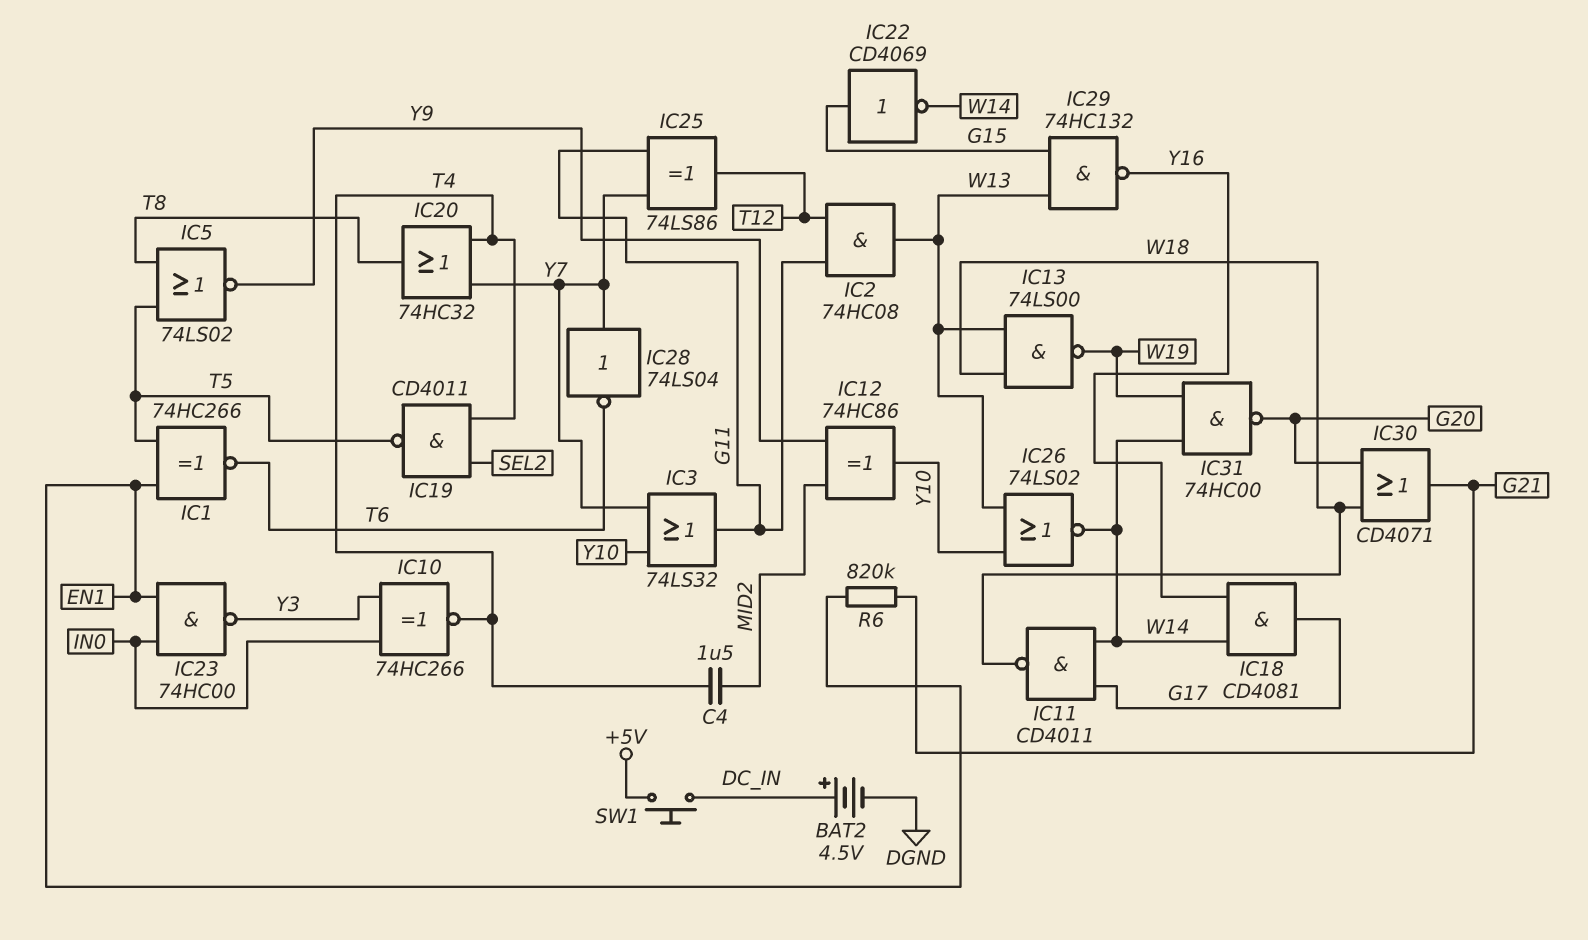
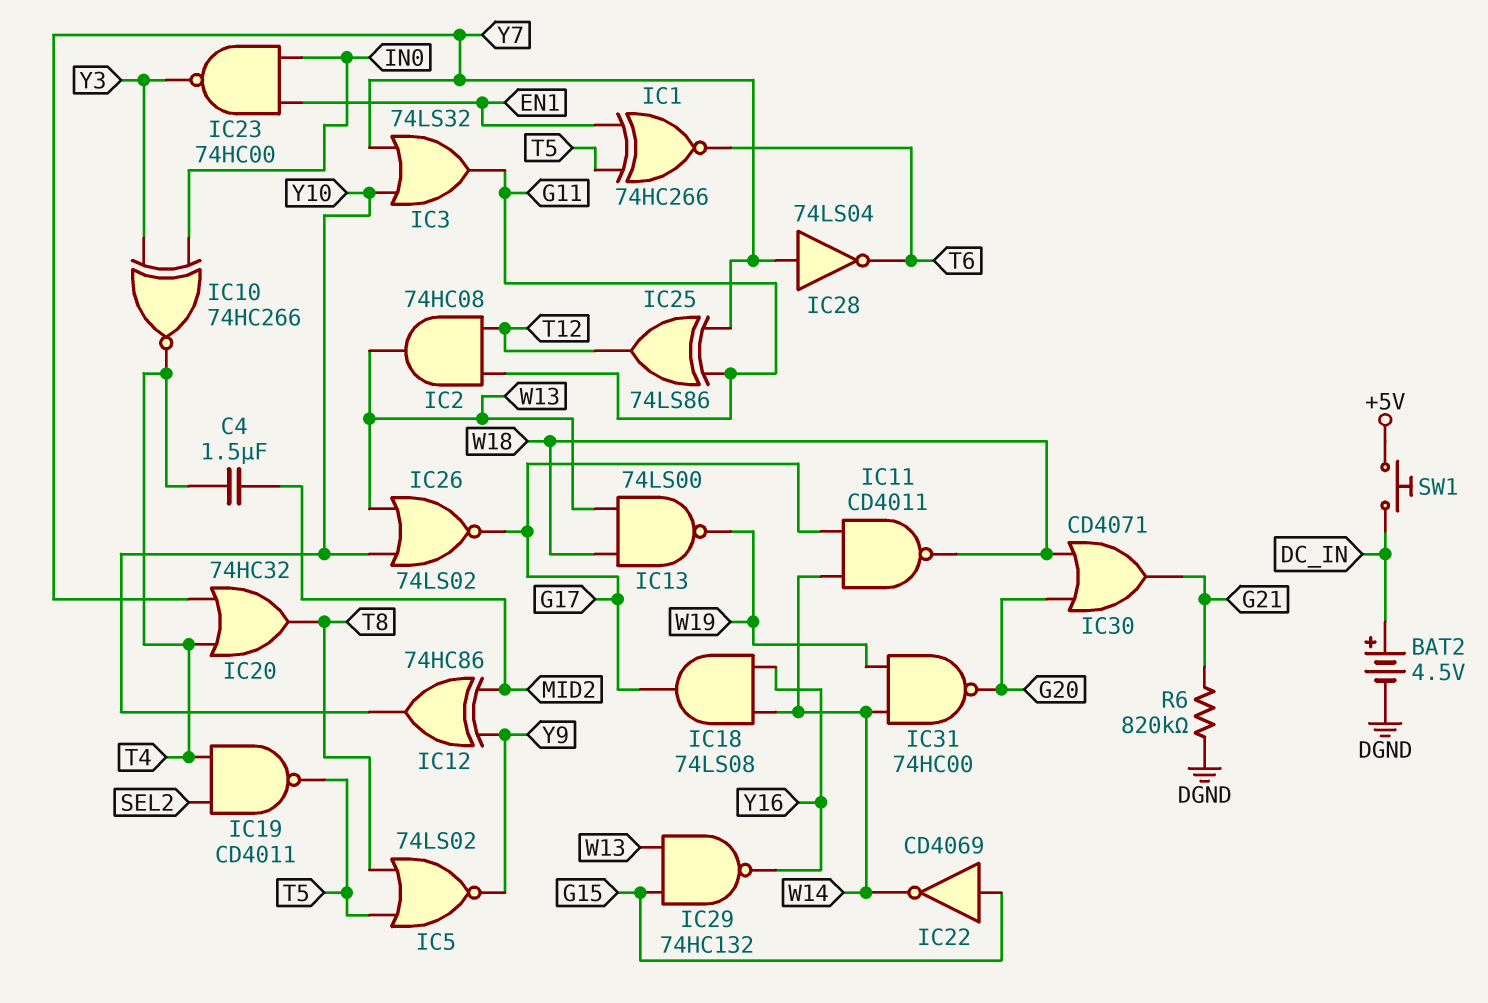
IC18: AND CD4081 (in W14, in Y16, out G17) -> AND 74LS08 (in W14, in Y16, out G17)
IC26: NOR 74LS02 (in W13, in Y10, out W14) -> NOR 74LS02 (in W13, in Y10, out G17)
R6: 820k (EN1, G21) -> 820k (DGND, G21)

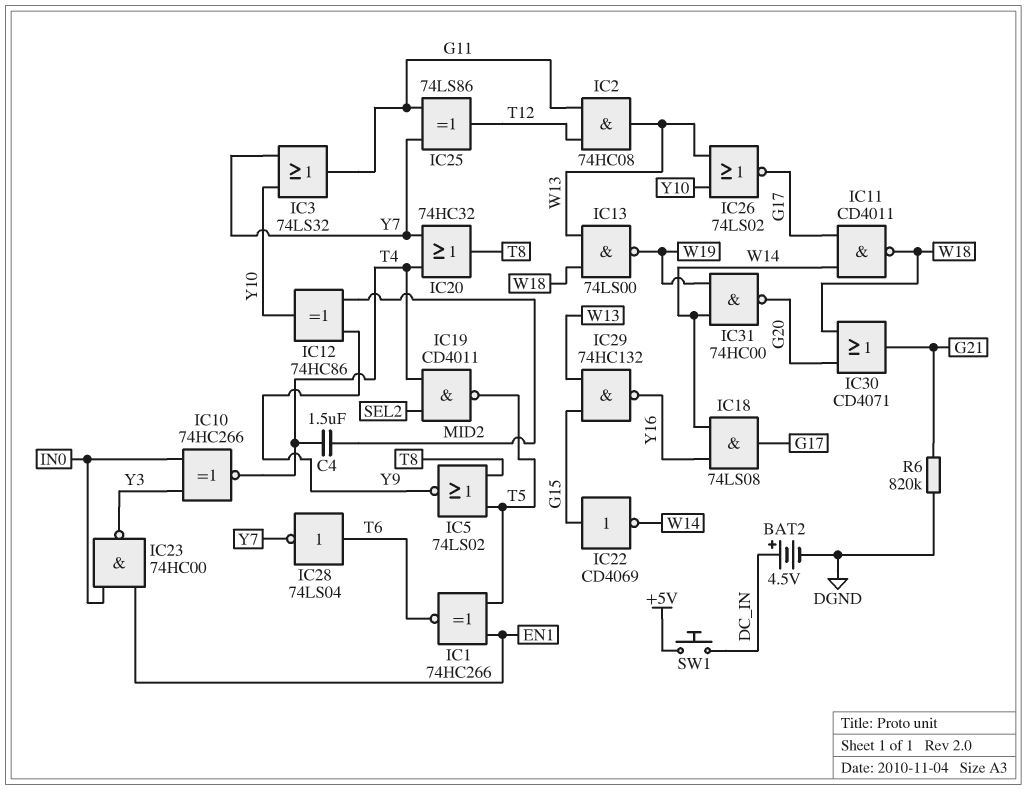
IC28: NOT 74LS04 (in Y7, out T6) -> NOT 74LS04 (in T6, out Y7)

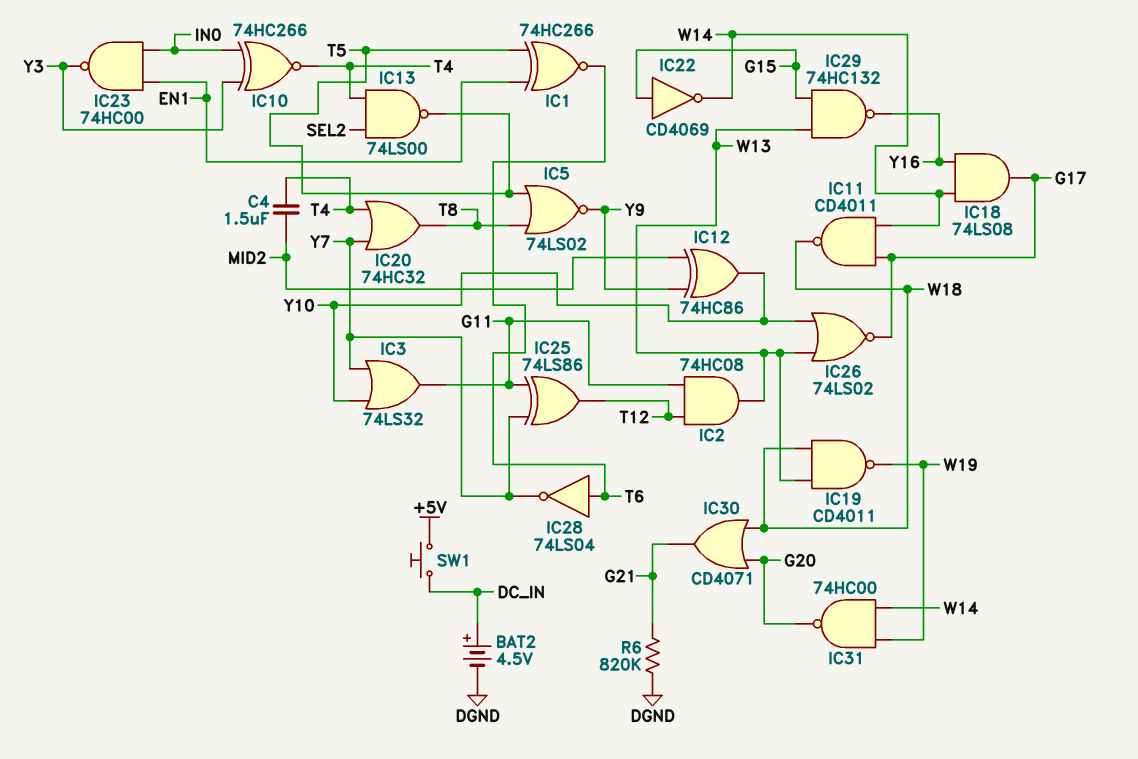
IC13: NAND 74LS00 (in W13, in W18, out W19) -> NAND 74LS00 (in SEL2, in T4, out T5)
IC19: NAND CD4011 (in SEL2, in T4, out T5) -> NAND CD4011 (in W13, in W18, out W19)

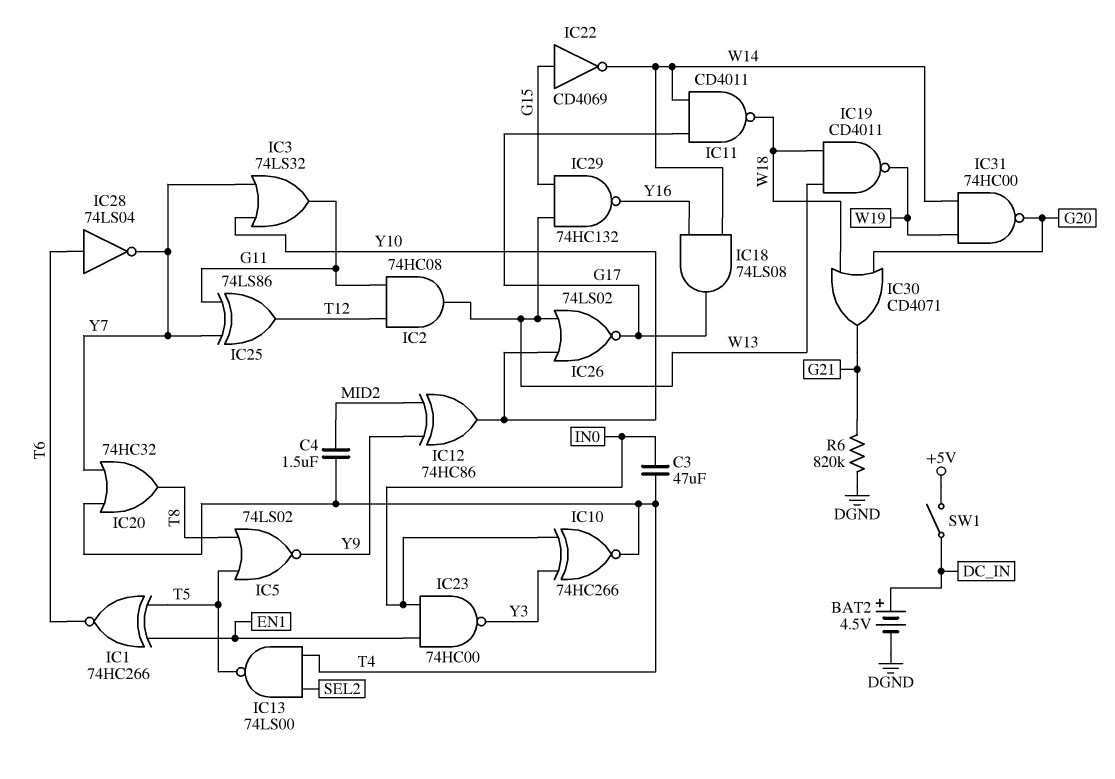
C3: none -> 47uF (IN0, T4)
SW1: button (+5V, DC_IN) -> switch (+5V, DC_IN)

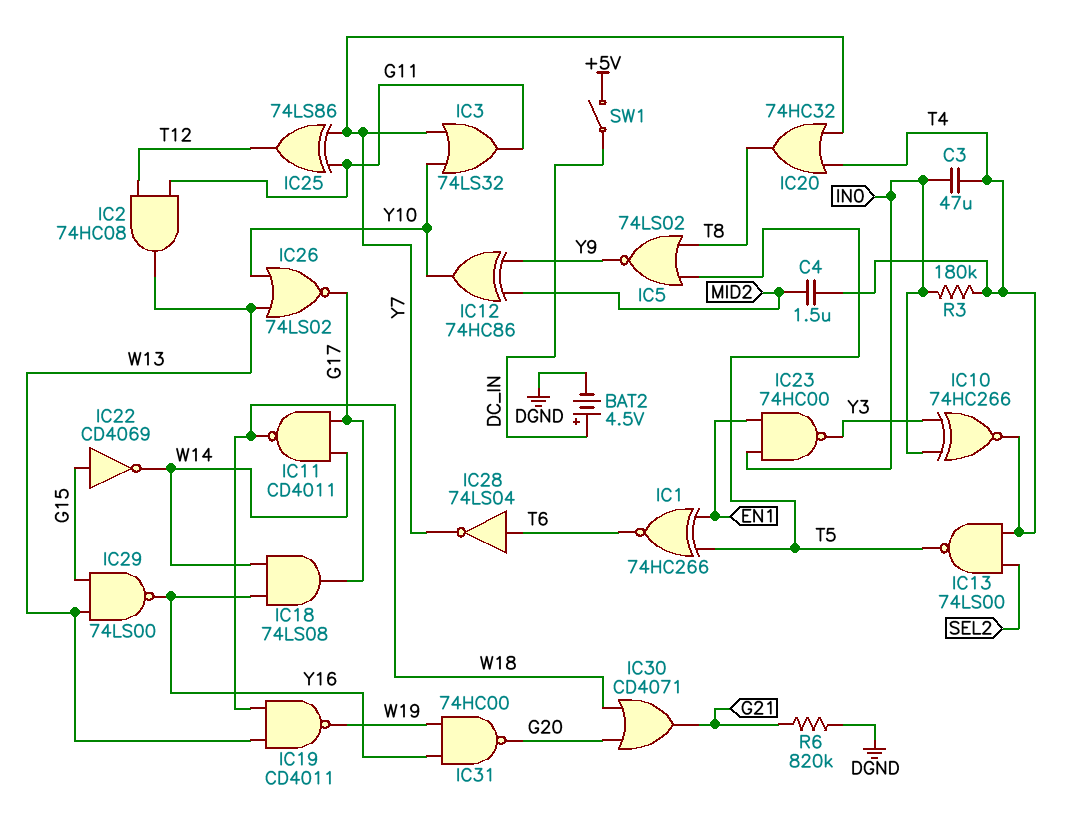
IC29: NAND 74HC132 (in G15, in W13, out Y16) -> NAND 74LS00 (in G15, in W13, out Y16)
IC31: NAND 74HC00 (in W14, in W19, out G20) -> NAND 74HC00 (in W19, in Y16, out G20)
R3: none -> 180k (IN0, T4)

